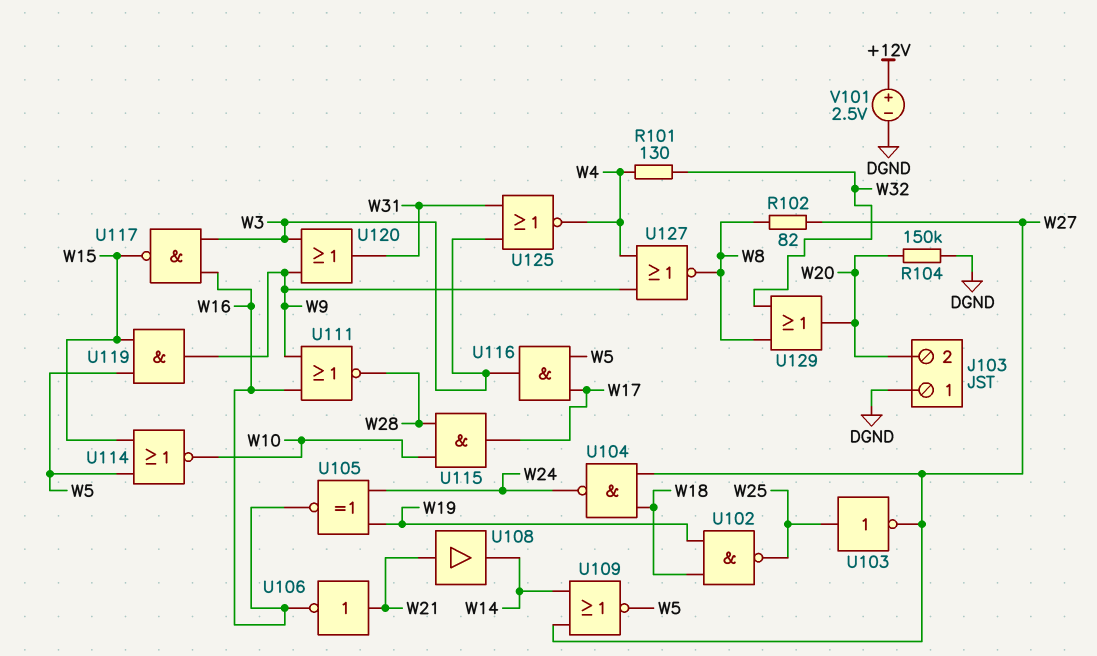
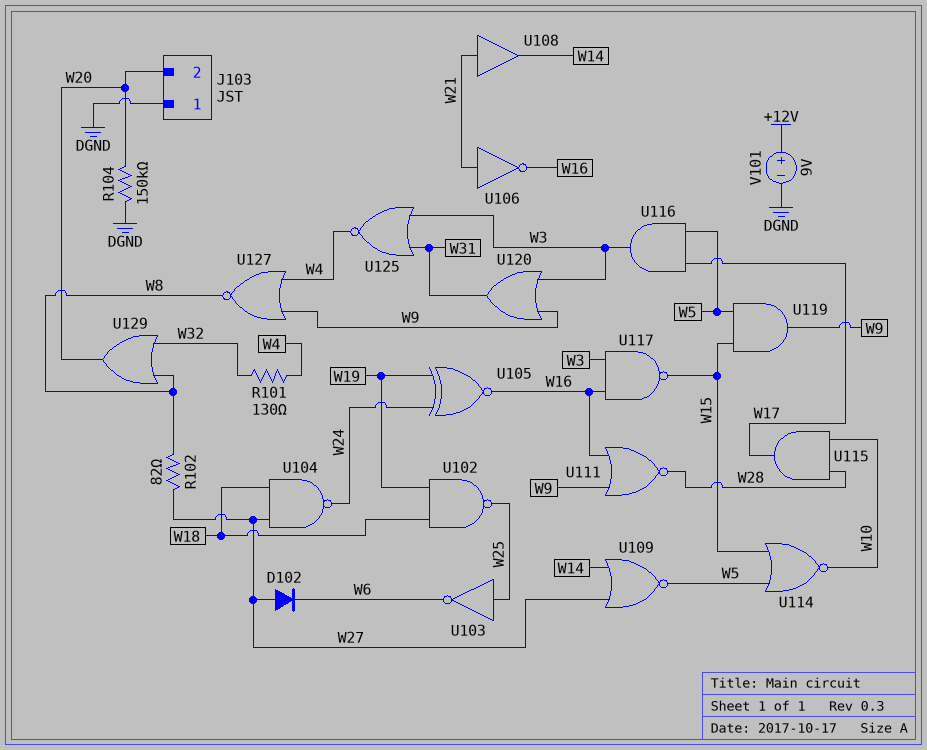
D102: none -> diode (A W27, K W6)
U103: NOT (in W25, out W27) -> NOT (in W25, out W6)
V101: 2.5V (plus +12V, minus DGND) -> 9V (plus +12V, minus DGND)

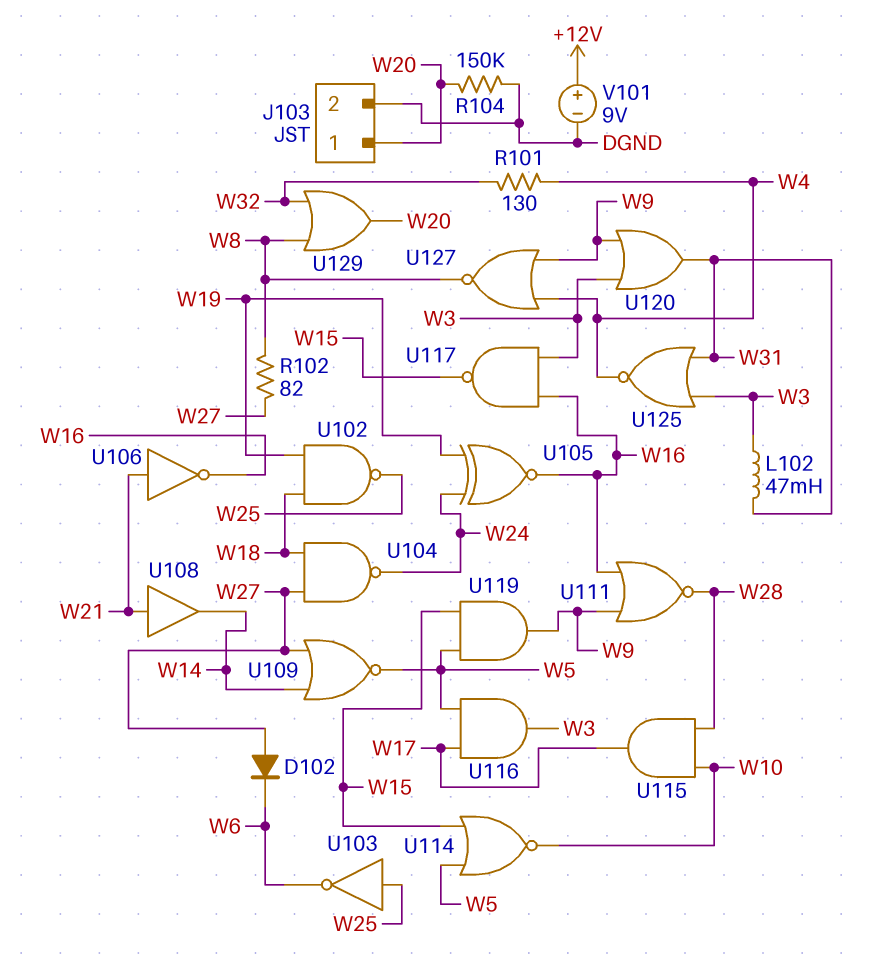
J103 pin 1: DGND -> W20
J103 pin 2: W20 -> DGND
L102: none -> 47mH (W3, W31)

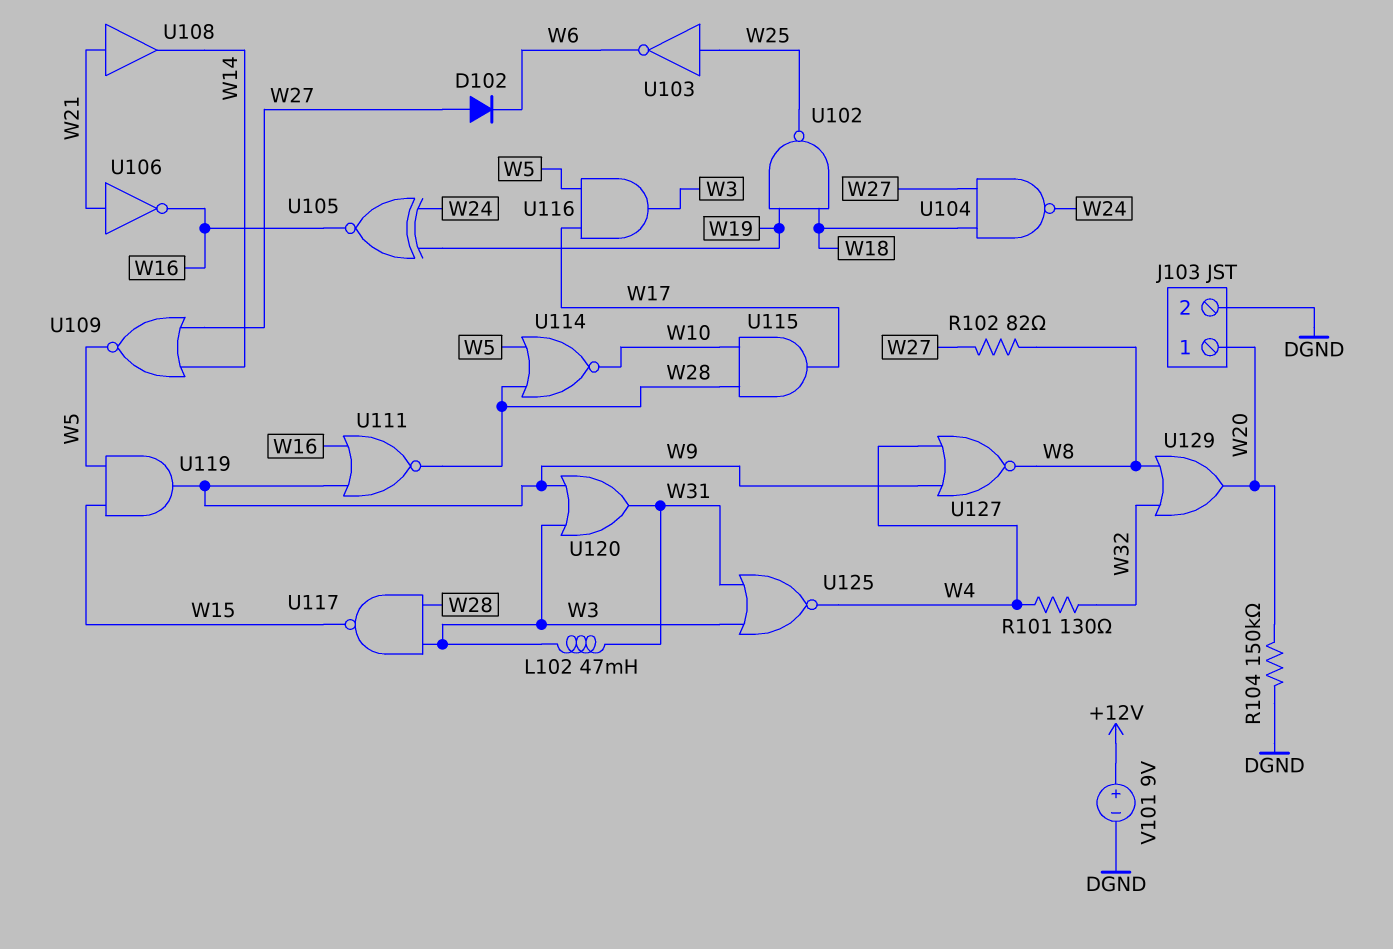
U114: NOR (in W5, in W15, out W10) -> NOR (in W5, in W28, out W10)
U117: NAND (in W3, in W16, out W15) -> NAND (in W3, in W28, out W15)

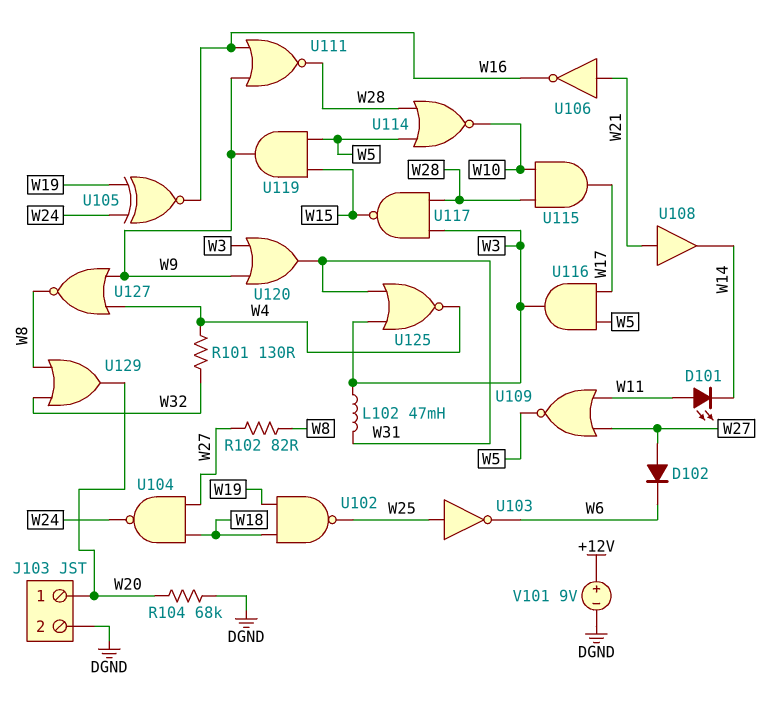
D101: none -> LED (A W11, K W14)
R104: 150k (DGND, W20) -> 68k (DGND, W20)
U109: NOR (in W14, in W27, out W5) -> NOR (in W11, in W27, out W5)

